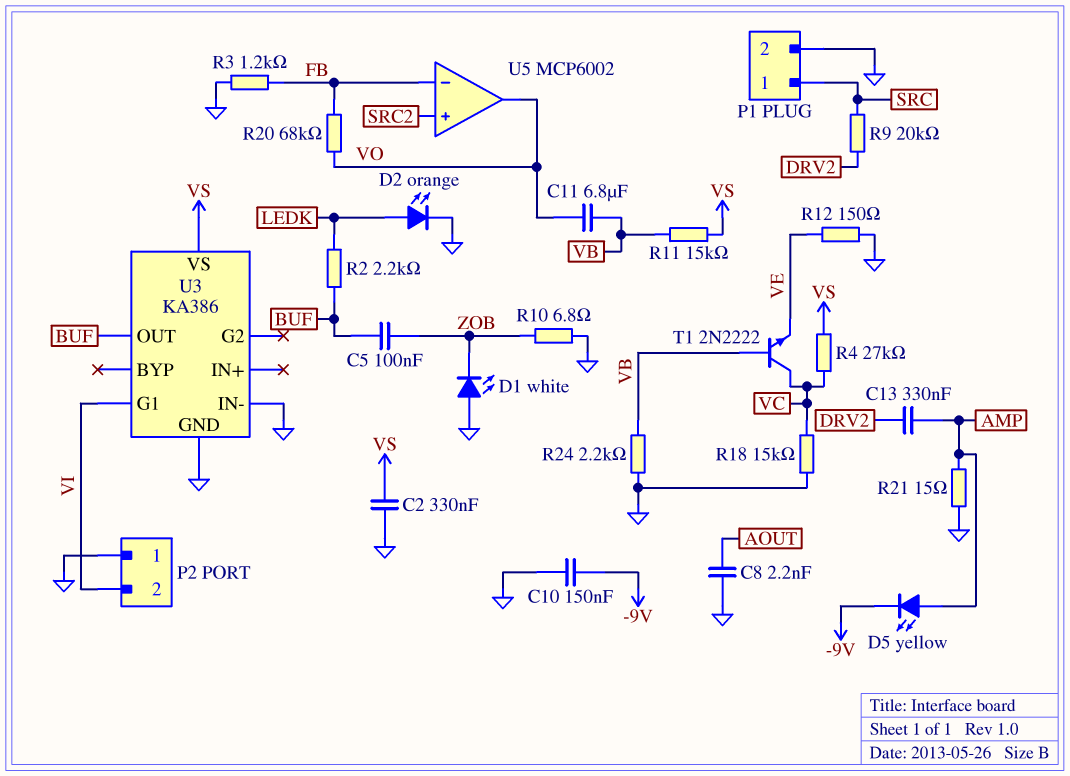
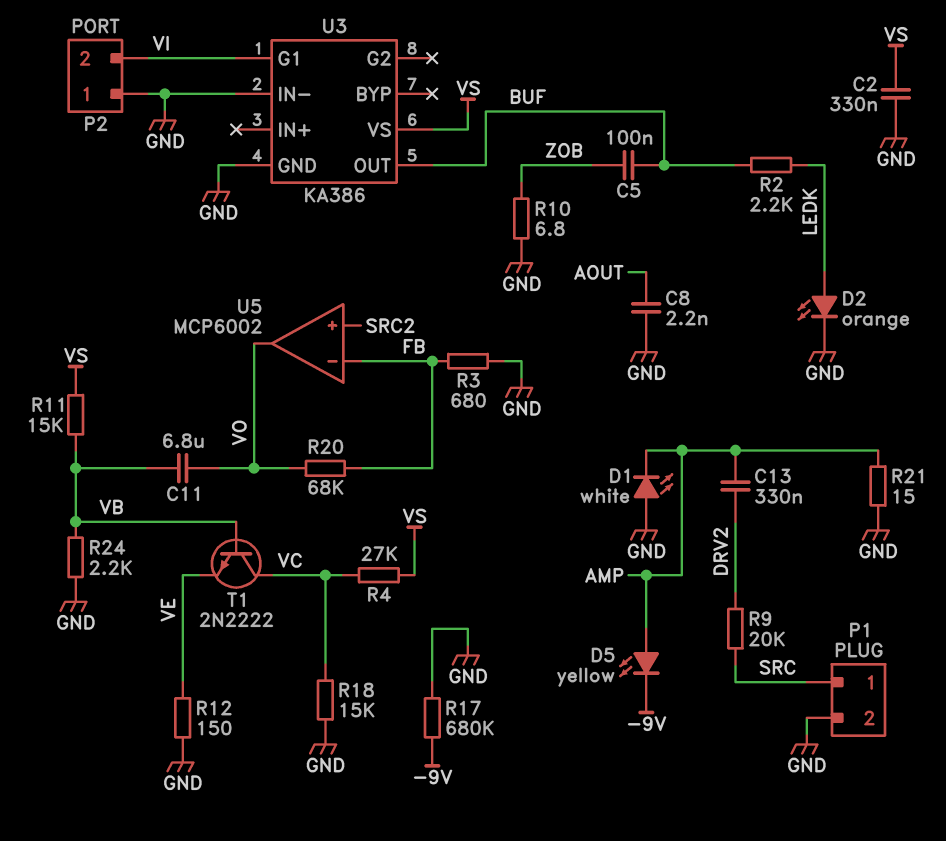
C10: 150nF (-9V, GND) -> none
D1: LED white (A GND, K ZOB) -> LED white (A GND, K AMP)
R3: 1.2k (FB, GND) -> 680 (FB, GND)
R17: none -> 680k (-9V, GND)

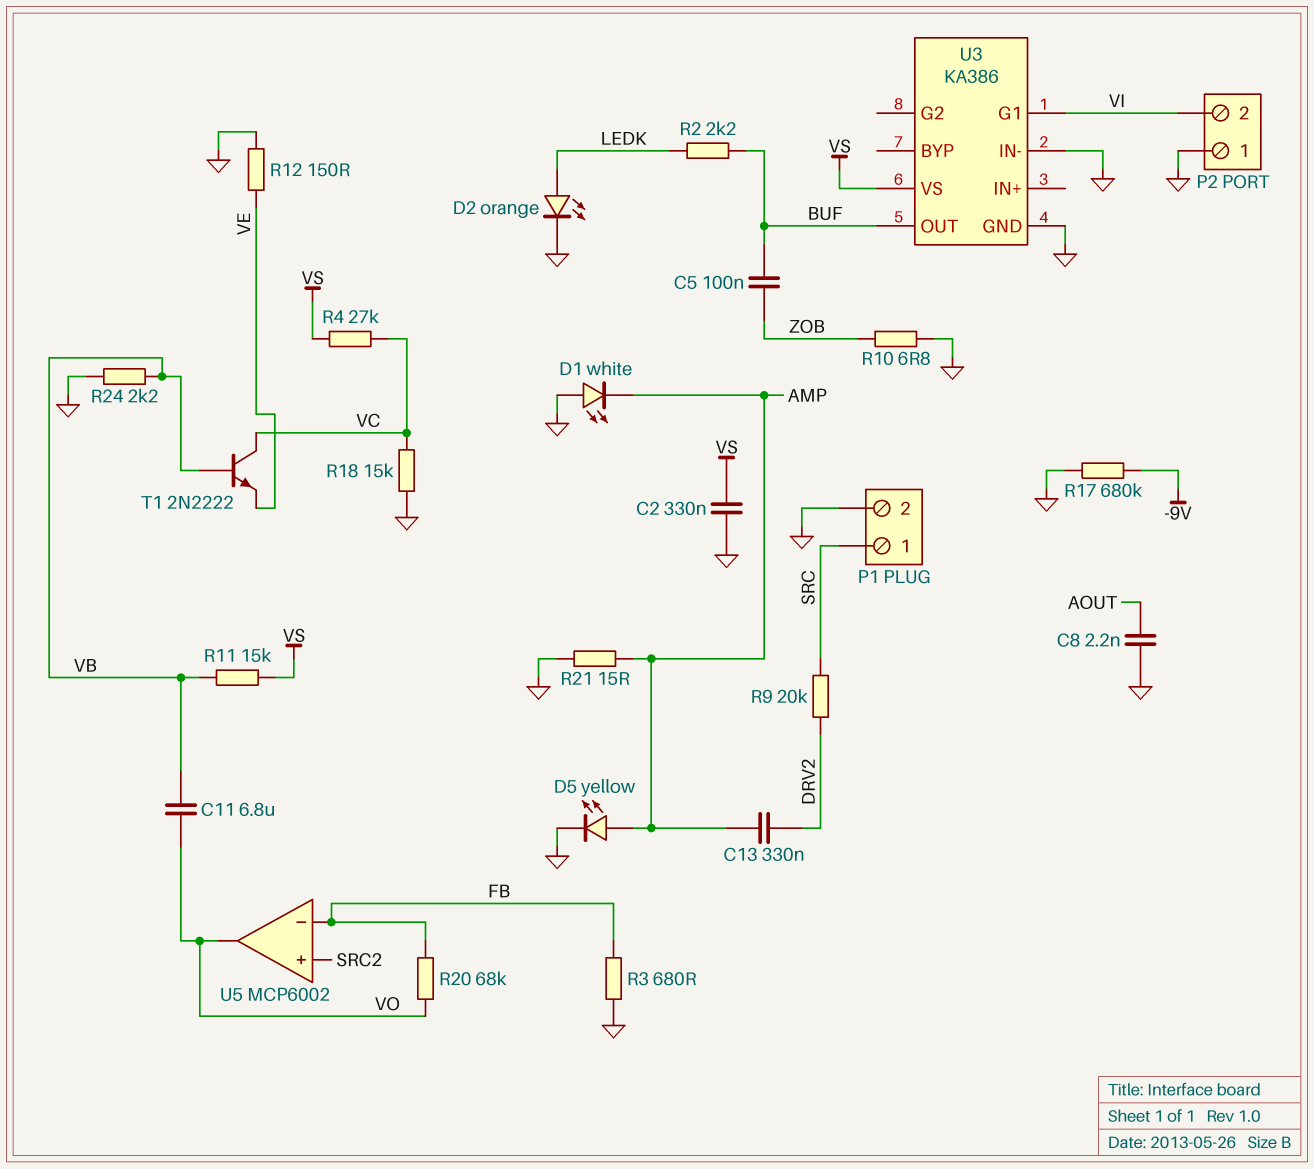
D5: LED yellow (A AMP, K -9V) -> LED yellow (A AMP, K GND)

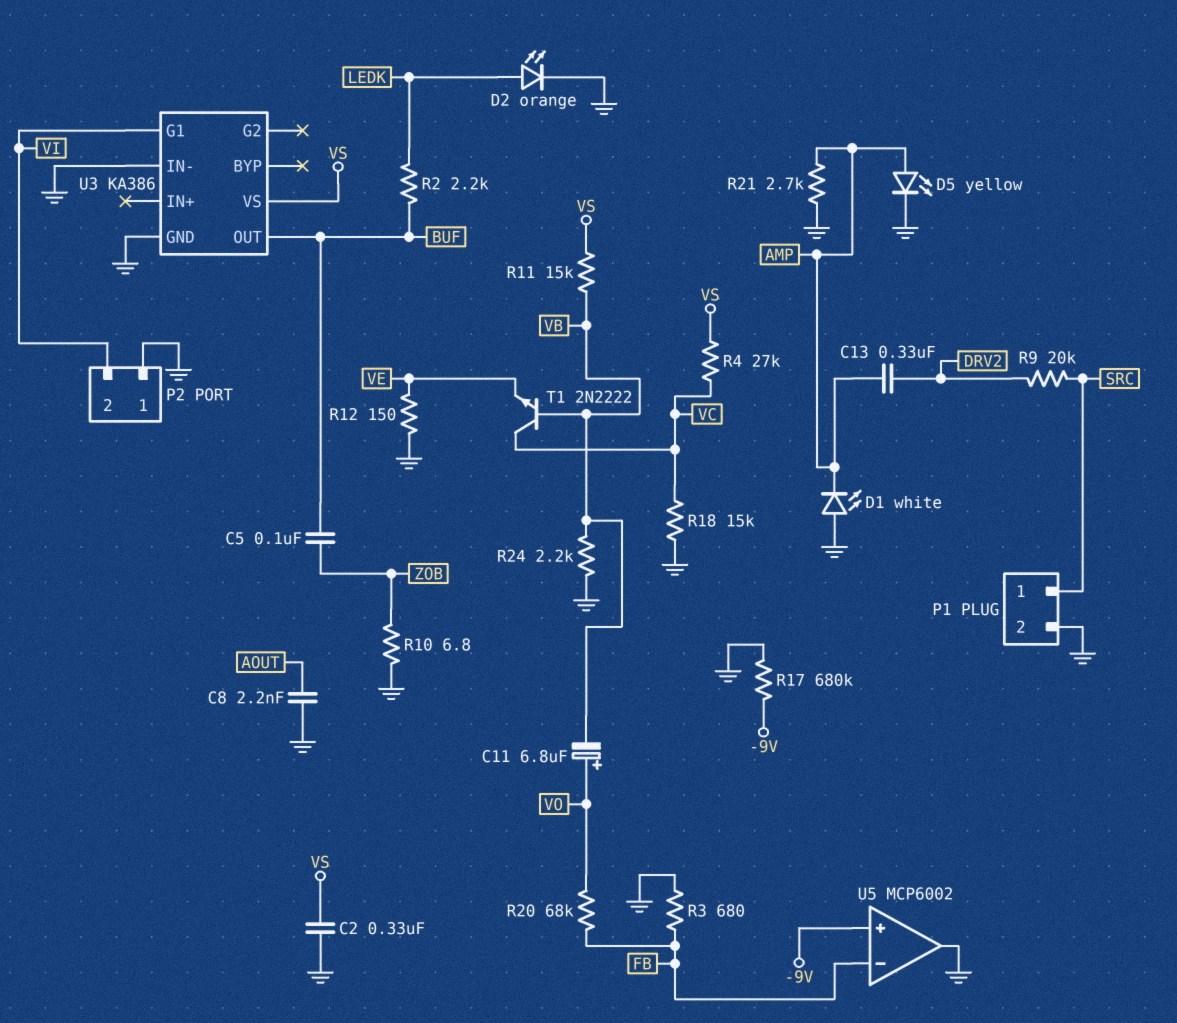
C11: 6.8uF (VB, VO) -> 6.8uF (plus VO, minus VB)
R21: 15 (AMP, GND) -> 2.7k (AMP, GND)
U5 pin in+: SRC2 -> -9V
U5 pin out: VO -> GND

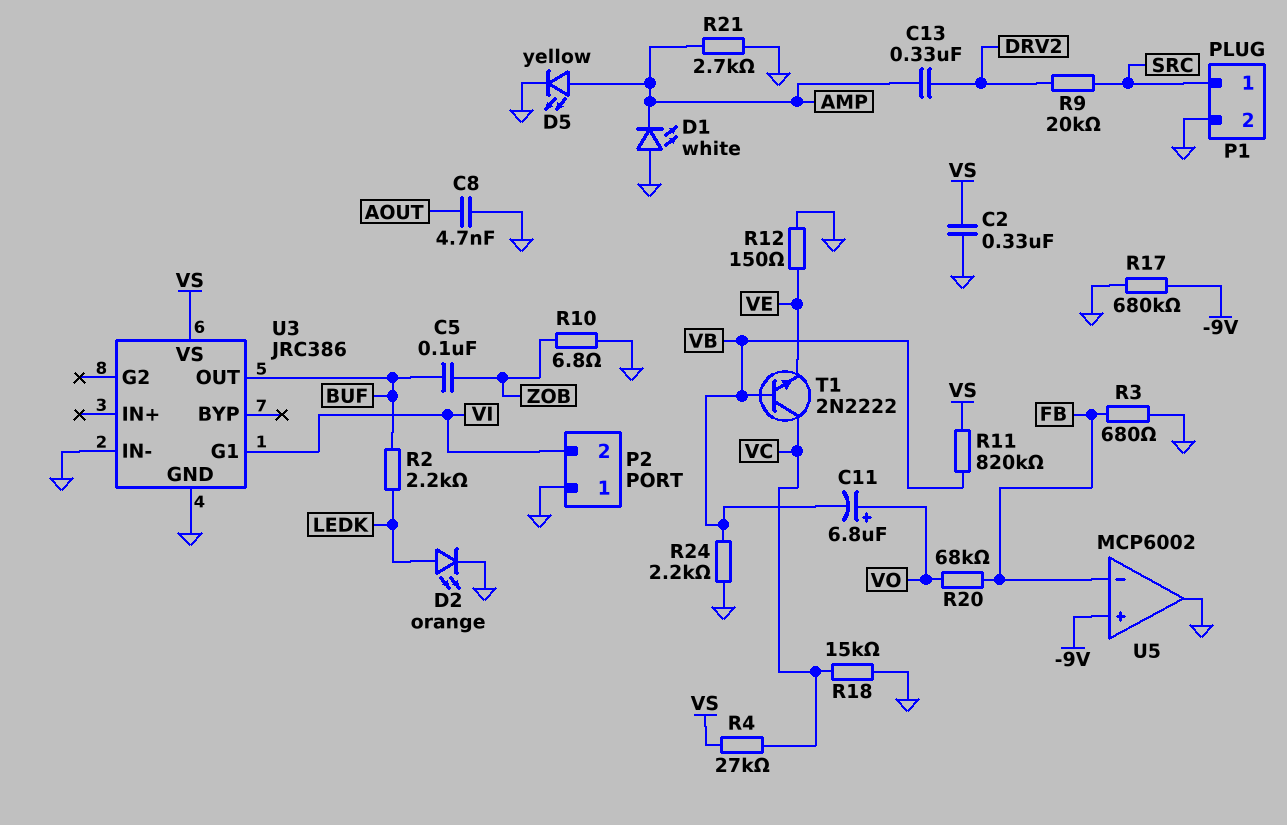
C8: 2.2nF (AOUT, GND) -> 4.7nF (AOUT, GND)
R11: 15k (VB, VS) -> 820k (VB, VS)
U3: KA386 -> JRC386

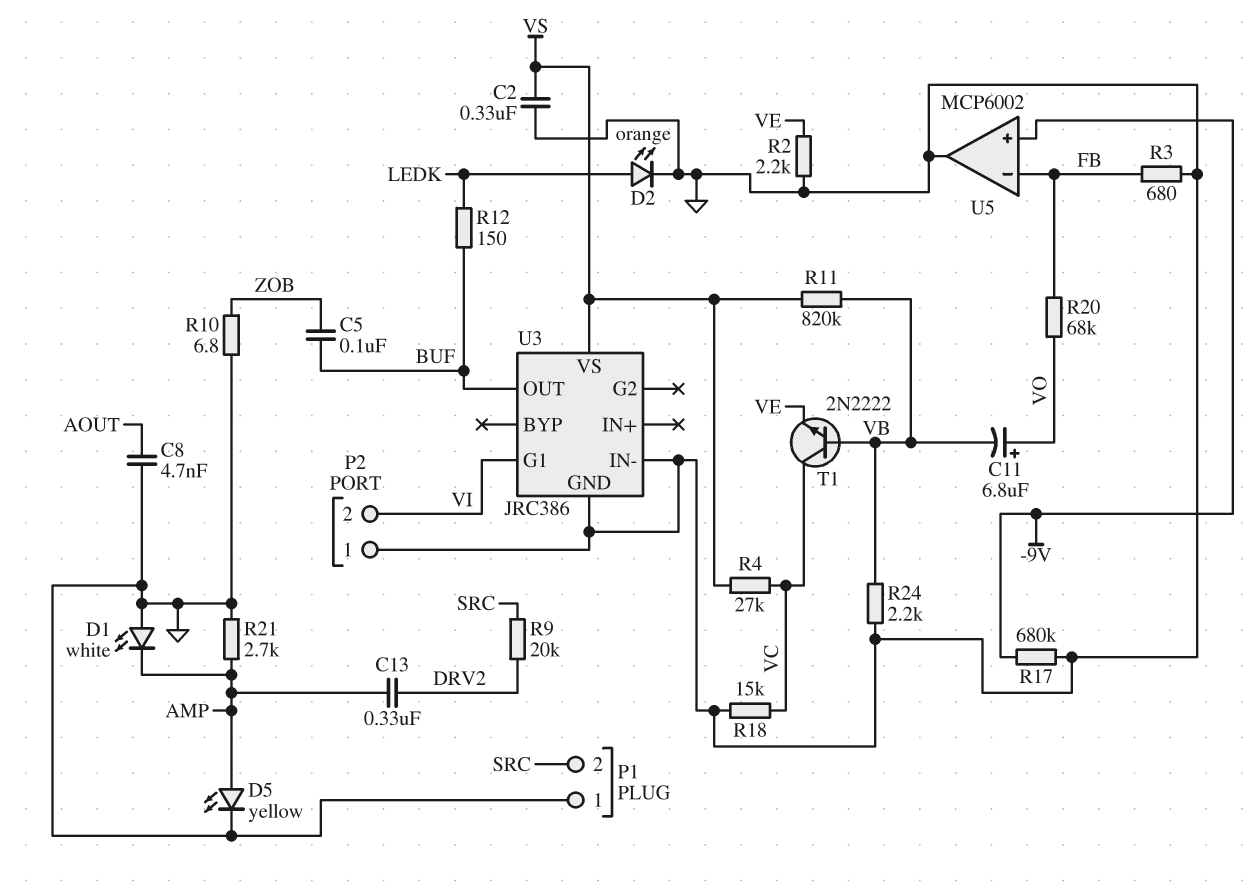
P1 pin 1: SRC -> GND
P1 pin 2: GND -> SRC
R2: 2.2k (BUF, LEDK) -> 2.2k (GND, VE)
R12: 150 (GND, VE) -> 150 (BUF, LEDK)

